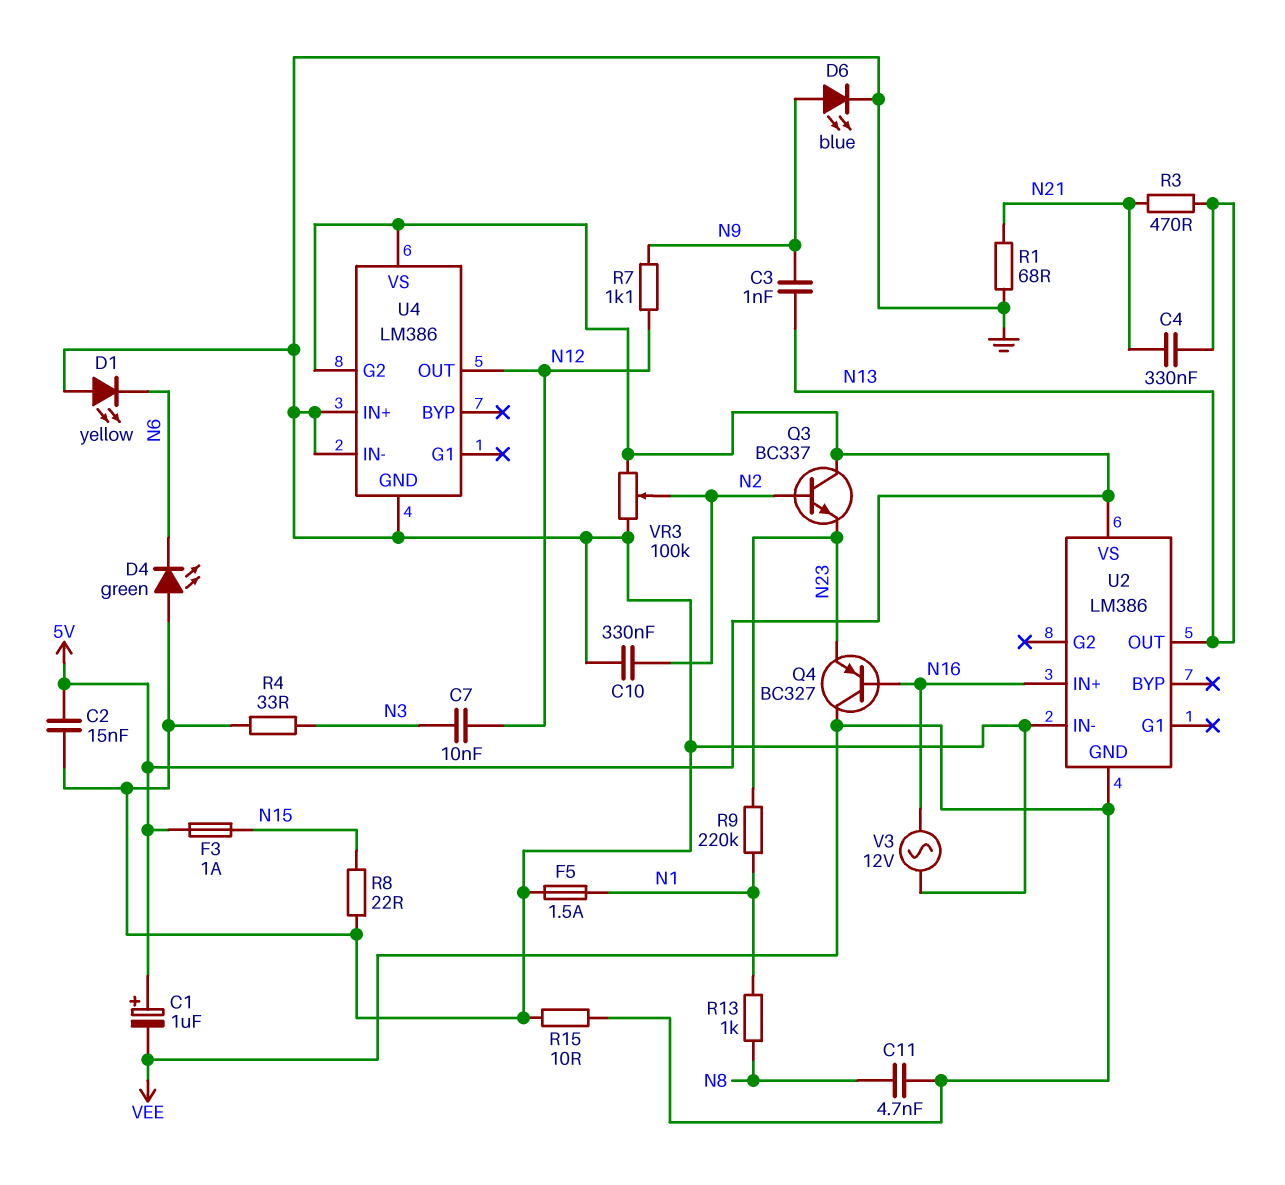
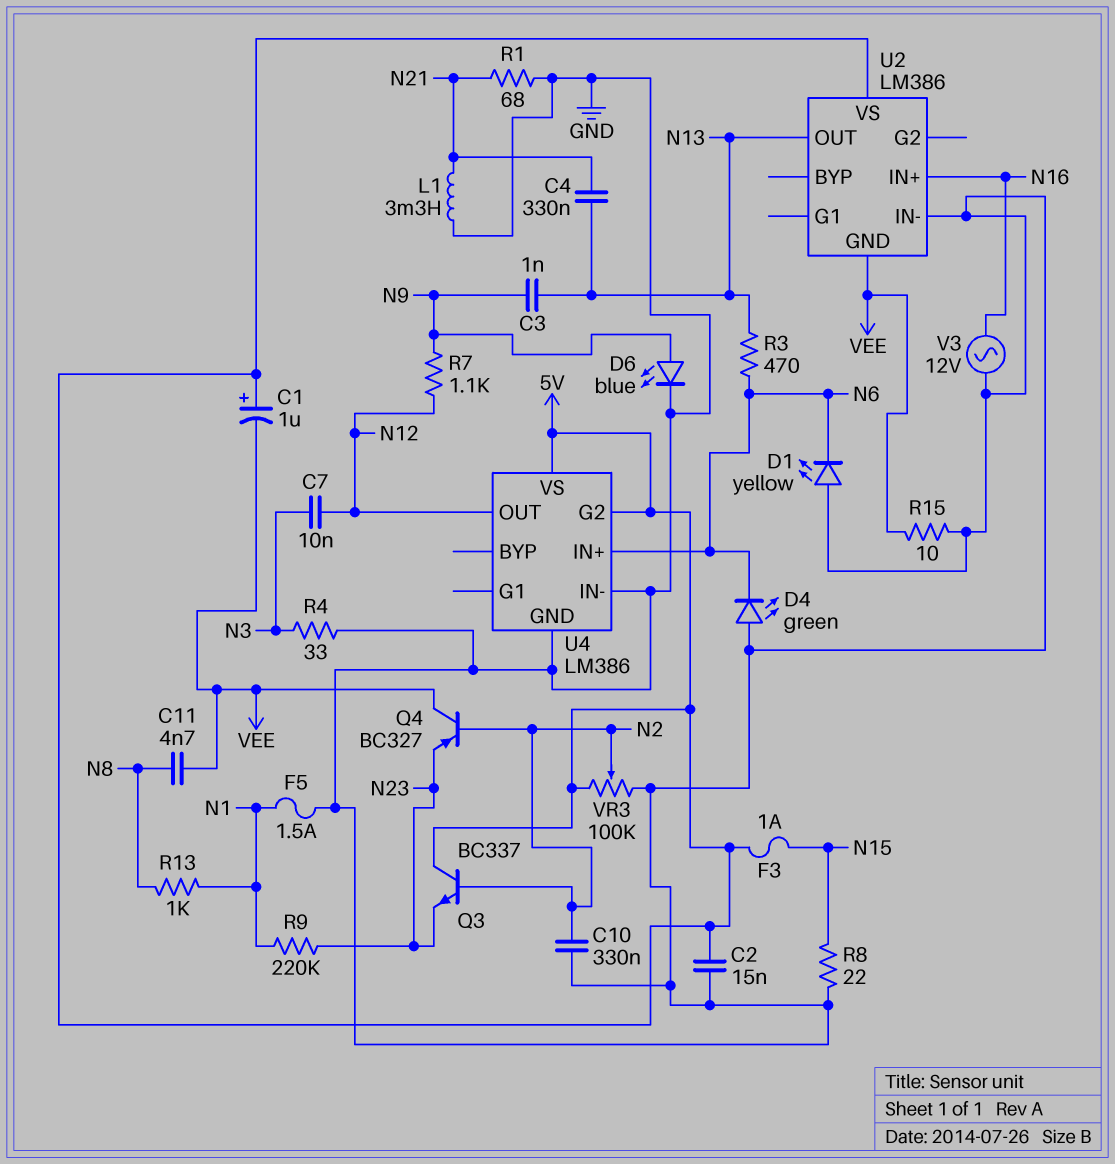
L1: none -> 3.3mH (GND, N21)
Q4: PNP BC327 (B N16, C VEE, E N23) -> PNP BC327 (B N2, C VEE, E N23)
R3: 470 (N13, N21) -> 470 (N6, N13)
U4 pin IN+: GND -> N6

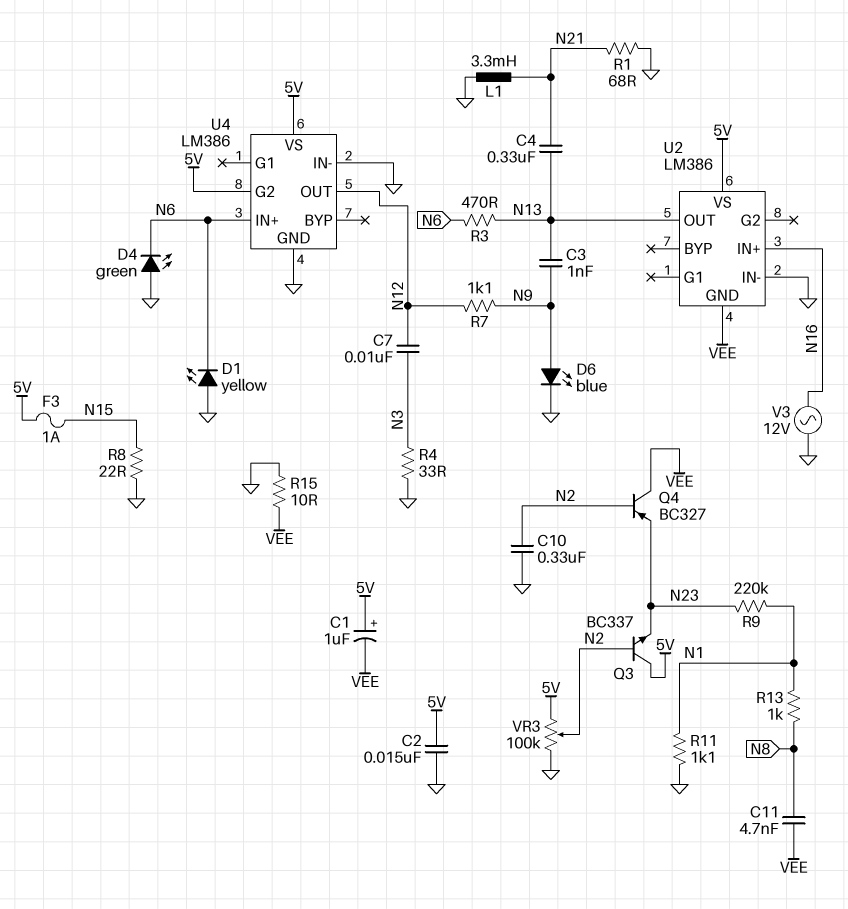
F5: 1.5A (GND, N1) -> none
R11: none -> 1.1k (GND, N1)

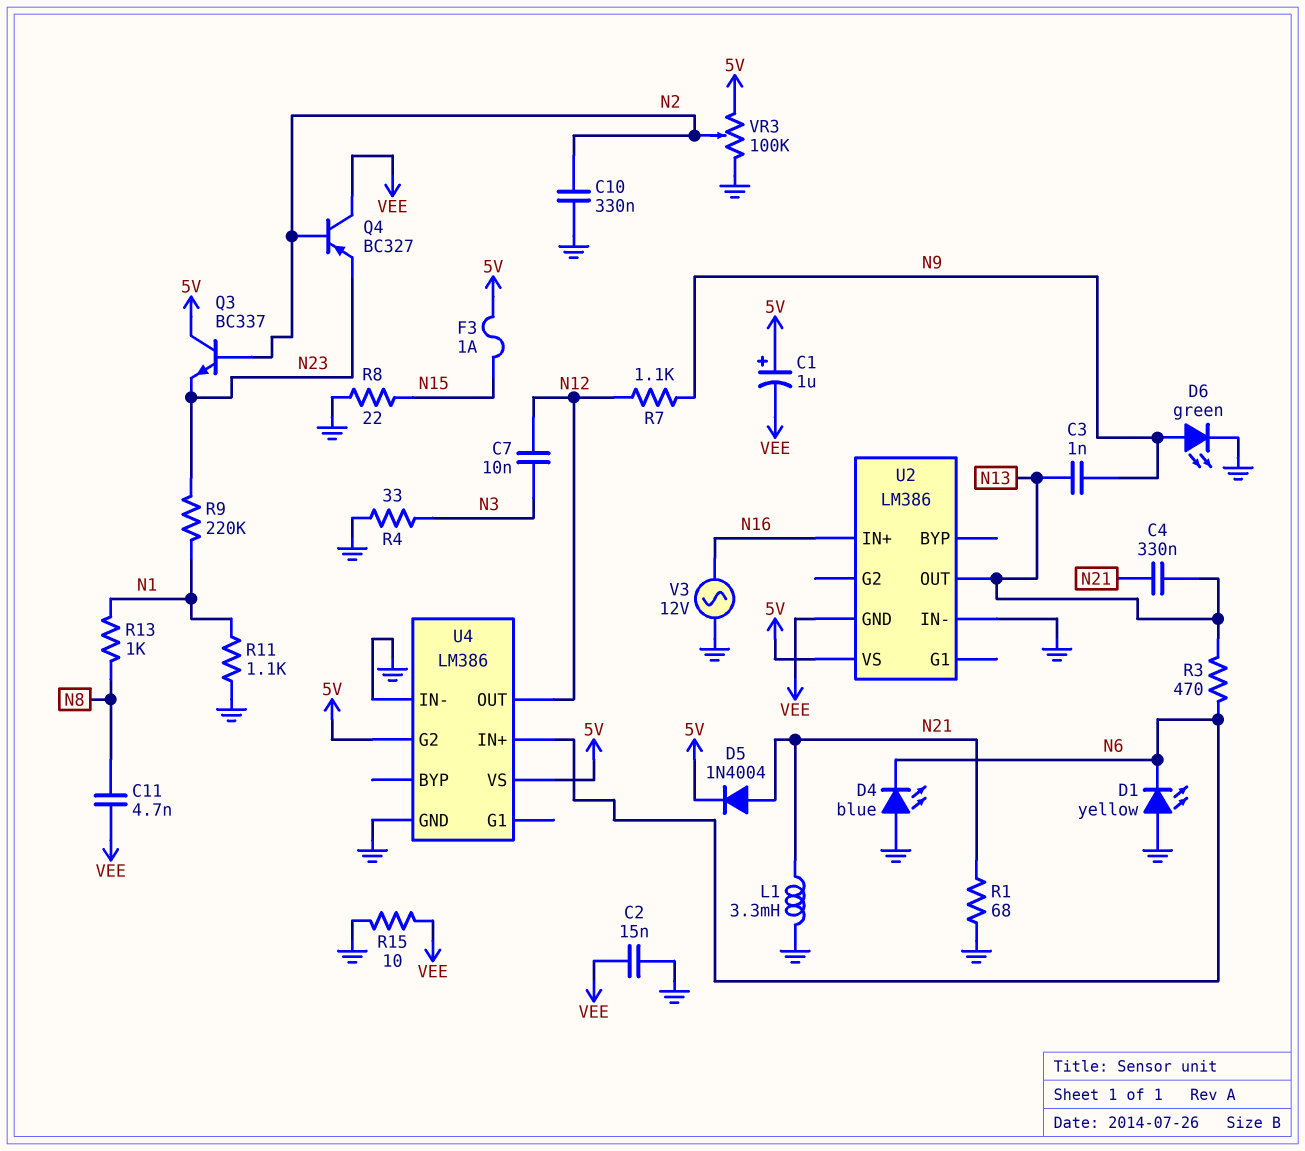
C2: 15nF (5V, GND) -> 15nF (GND, VEE)
D4: LED green (A GND, K N6) -> LED blue (A GND, K N6)
D5: none -> diode 1N4004 (A N21, K 5V)
D6: LED blue (A N9, K GND) -> LED green (A N9, K GND)

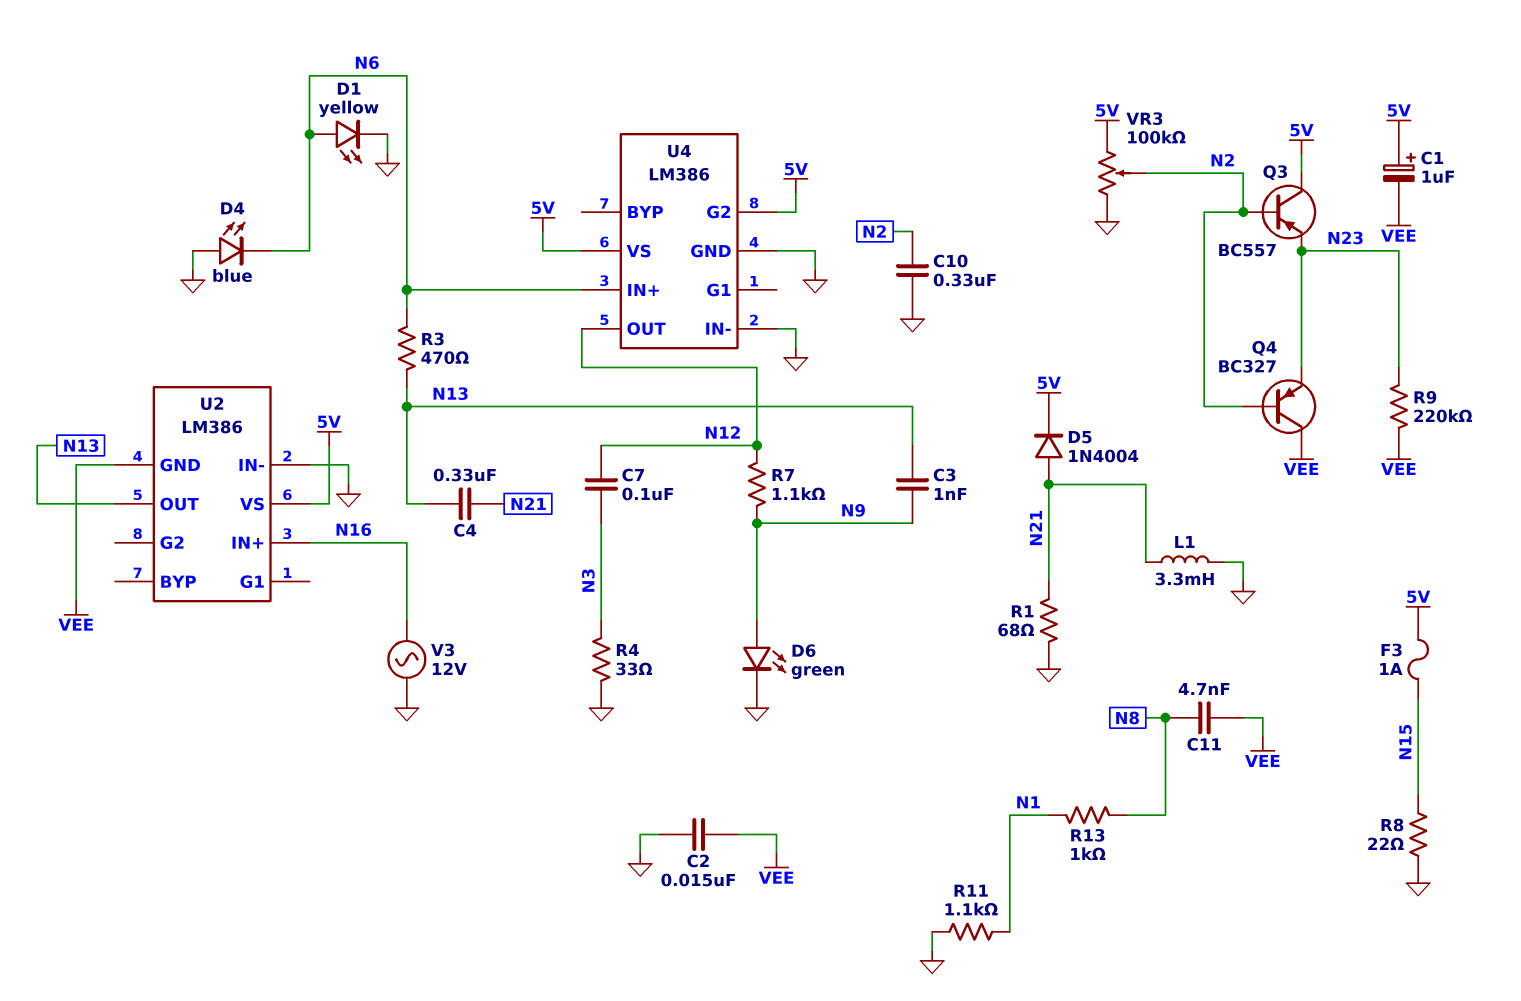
C7: 10nF (N3, N12) -> 100nF (N3, N12)
D1: LED yellow (A GND, K N6) -> LED yellow (A N6, K GND)
Q3: NPN BC337 (B N2, C 5V, E N23) -> PNP BC557 (B N2, C 5V, E N23)
R9: 220k (N1, N23) -> 220k (N23, VEE)
R15: 10 (GND, VEE) -> none

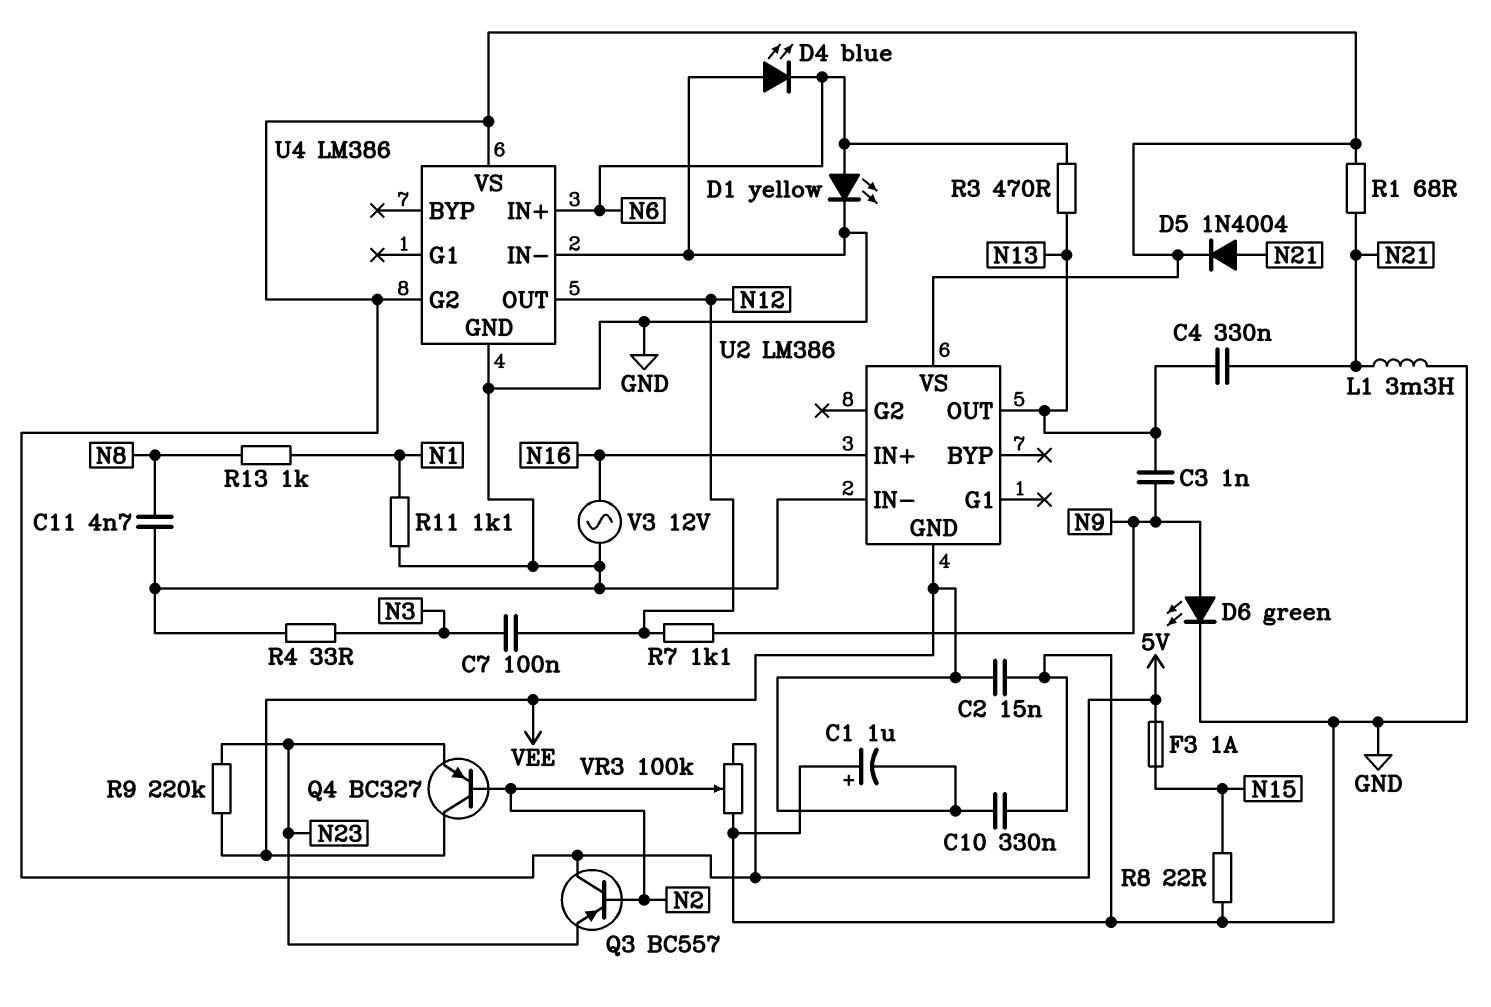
C1: 1uF (plus 5V, minus VEE) -> 1uF (plus GND, minus VEE)
C10: 330nF (GND, N2) -> 330nF (GND, VEE)
C11: 4.7nF (N8, VEE) -> 4.7nF (GND, N8)
R1: 68 (GND, N21) -> 68 (5V, N21)

